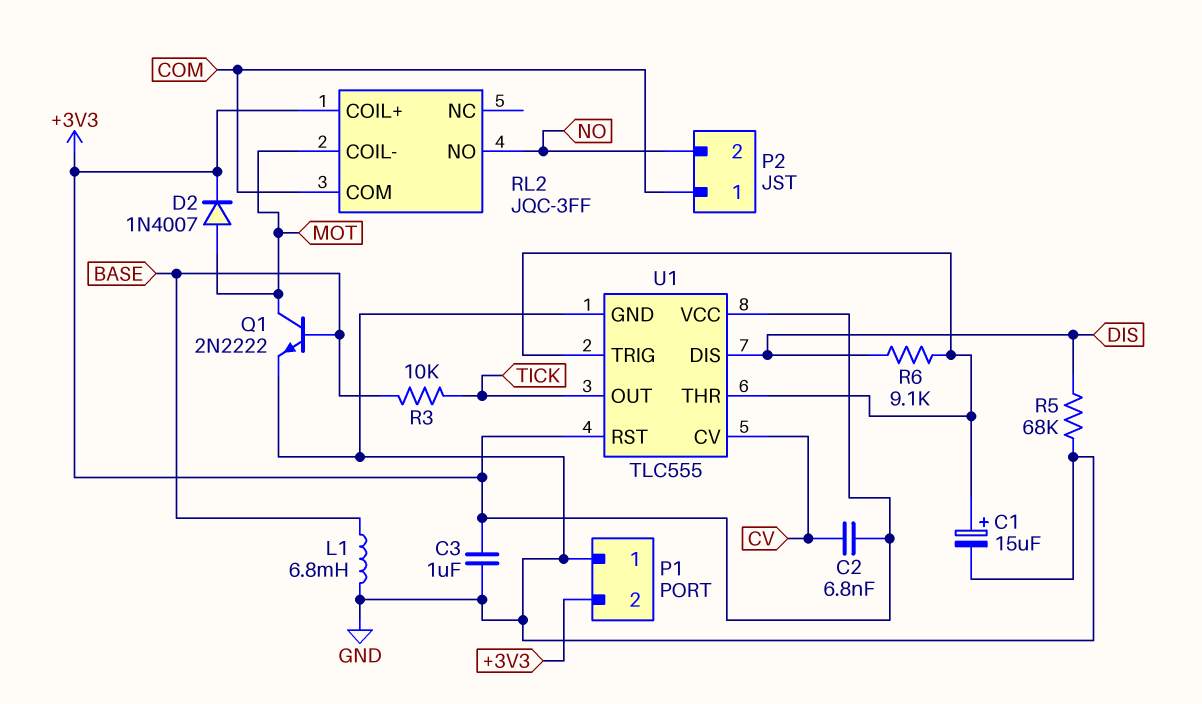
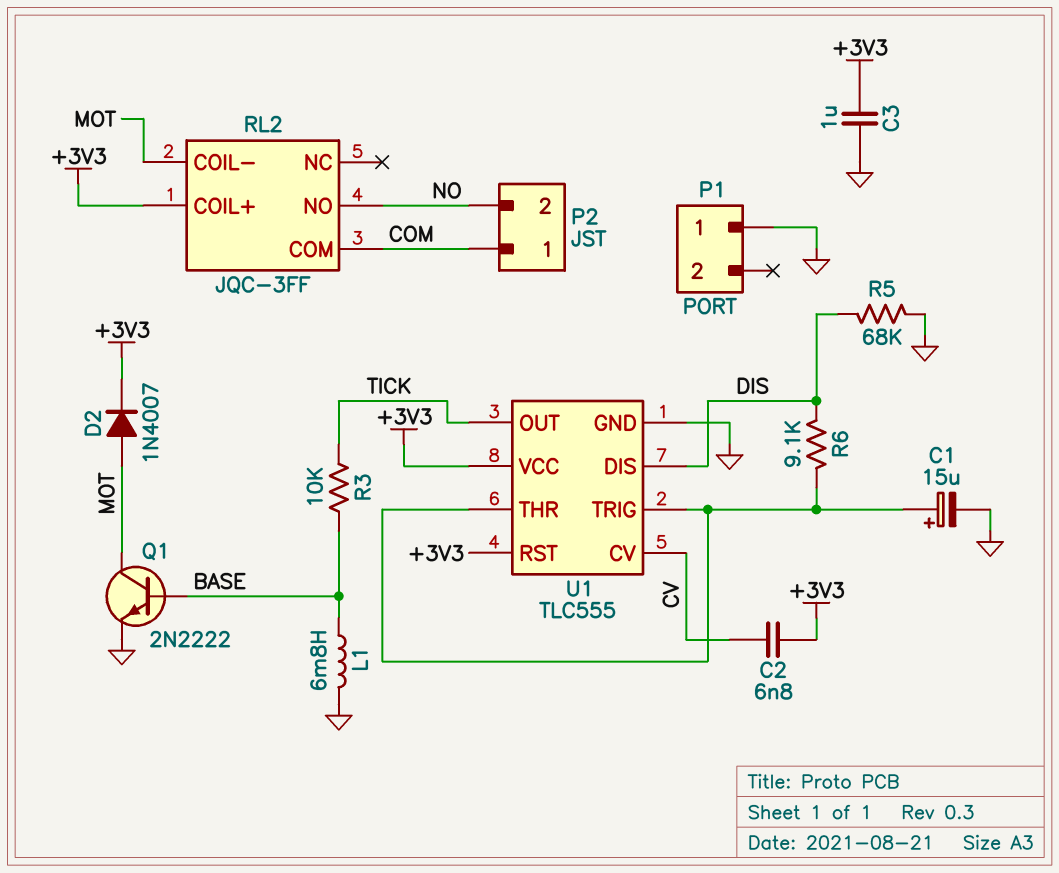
P1 pin 2: +3V3 -> none

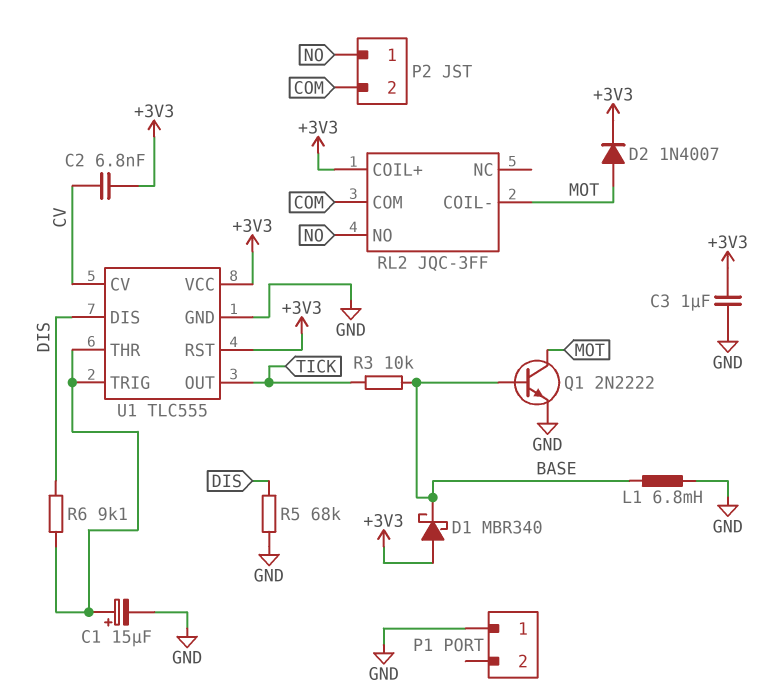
D1: none -> schottky MBR340 (A +3V3, K BASE)
P2 pin 1: COM -> NO
P2 pin 2: NO -> COM

